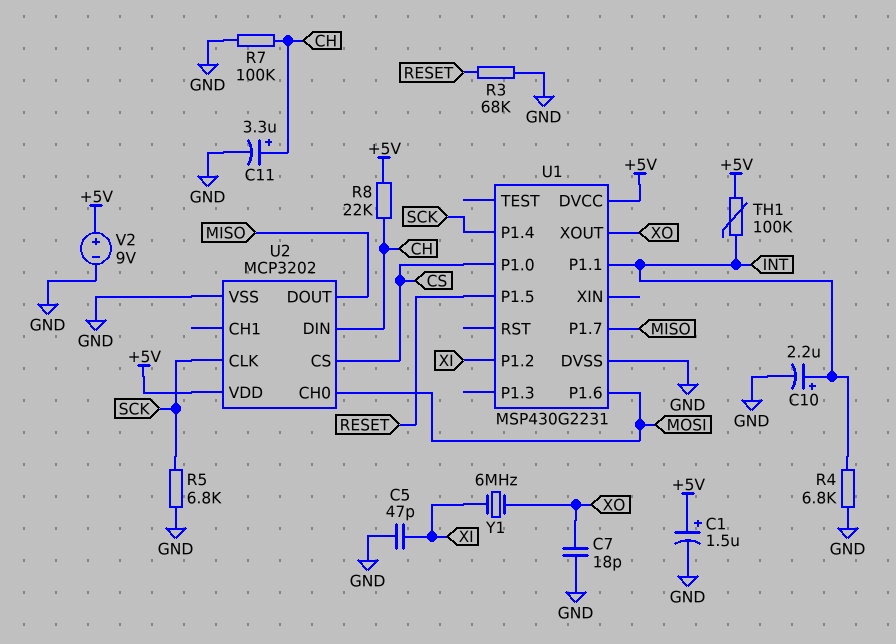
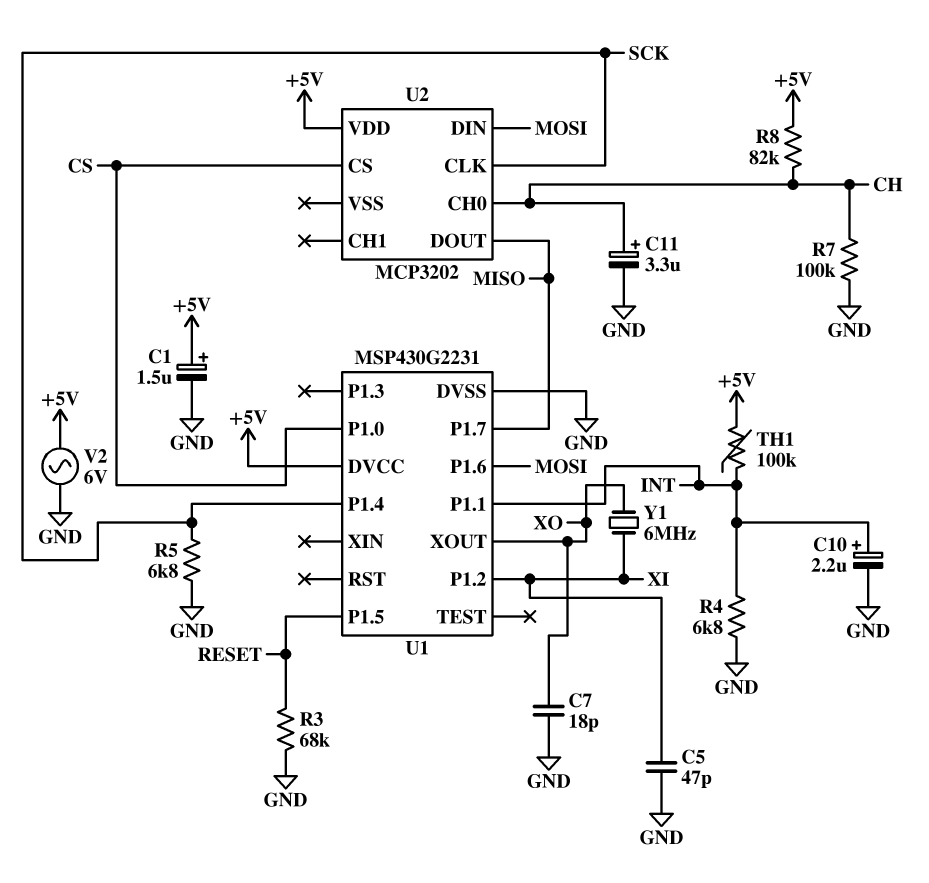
R8: 22k (+5V, CH) -> 82k (+5V, CH)
U2 pin CH0: MOSI -> CH
U2 pin DIN: CH -> MOSI
U2 pin VSS: GND -> none
V2: 9V (plus +5V, minus GND) -> AC 6V (+5V, GND)

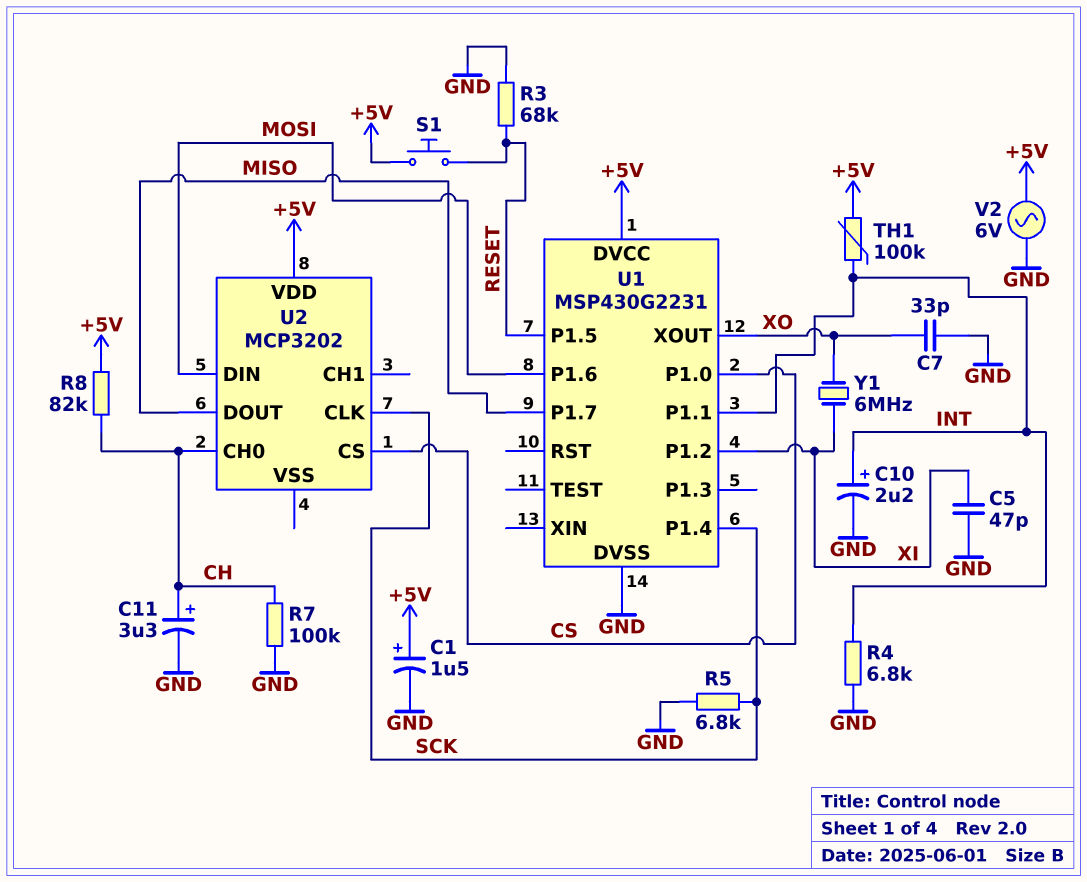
C7: 18pF (GND, XO) -> 33pF (GND, XO)
S1: none -> button (+5V, RESET)

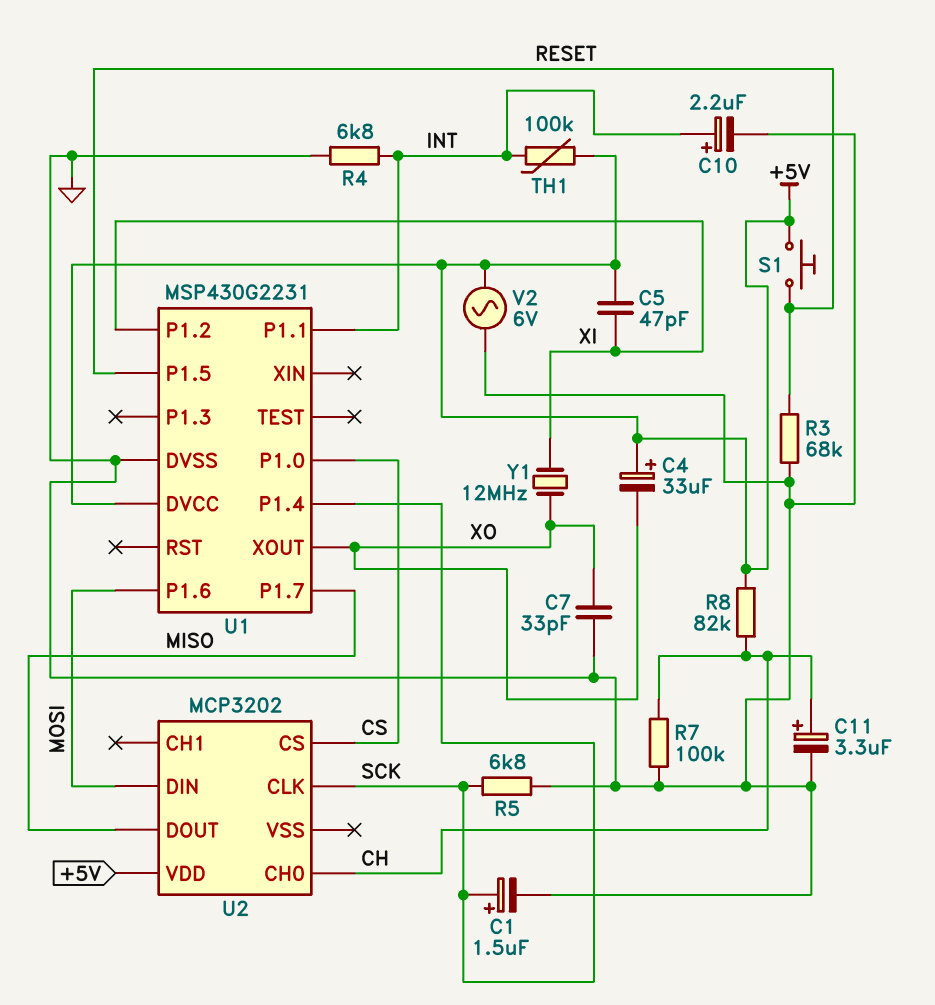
C1: 1.5uF (plus +5V, minus GND) -> 1.5uF (plus SCK, minus GND)
C4: none -> 33uF (plus +5V, minus XO)
C5: 47pF (GND, XI) -> 47pF (+5V, XI)
Y1: 6MHz (XI, XO) -> 12MHz (XI, XO)

